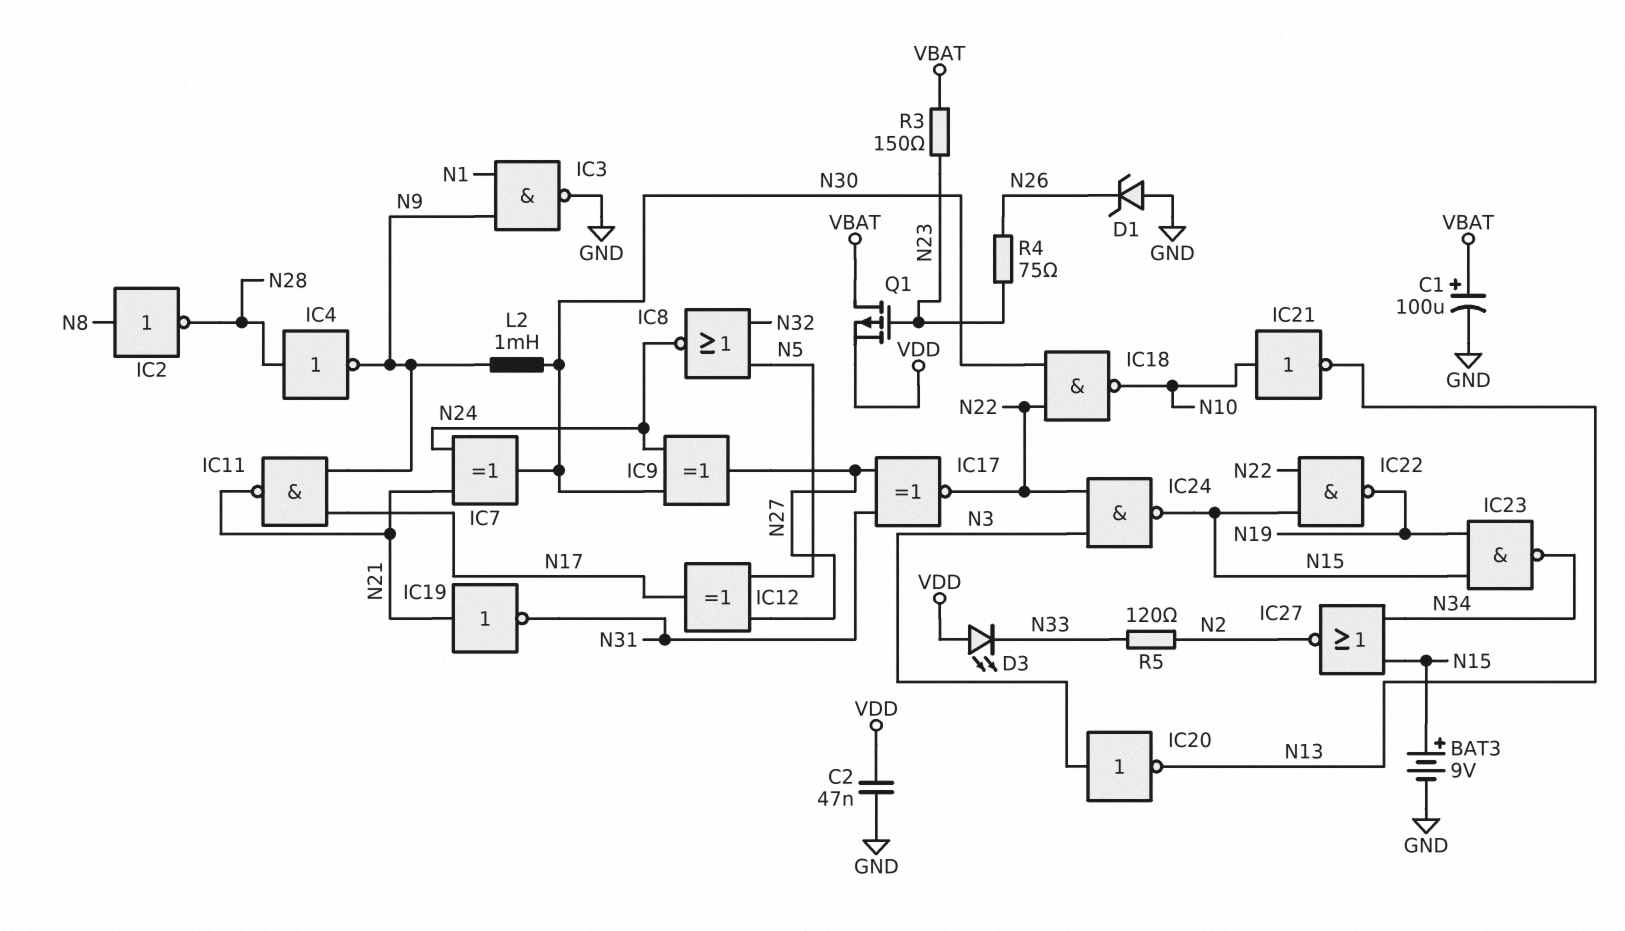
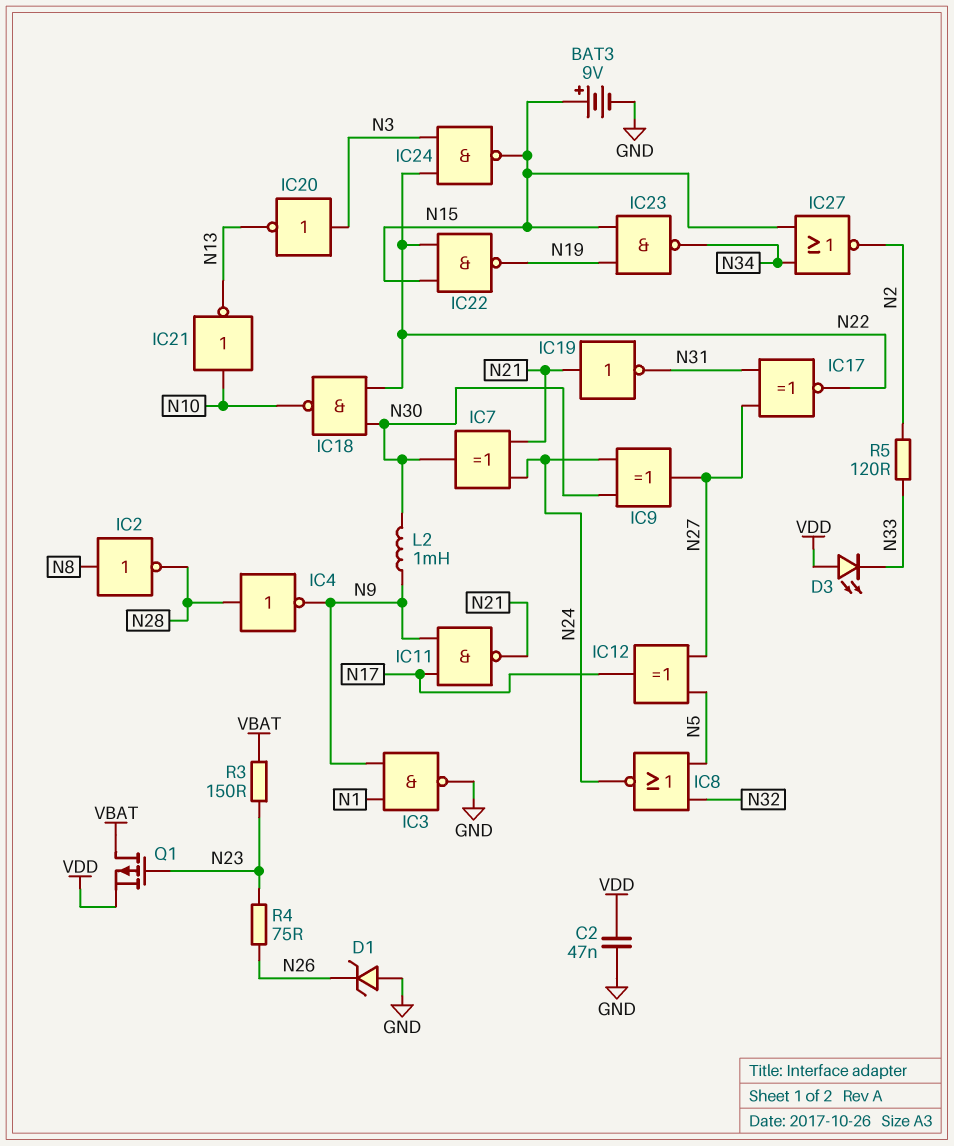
C1: 100uF (plus VBAT, minus GND) -> none

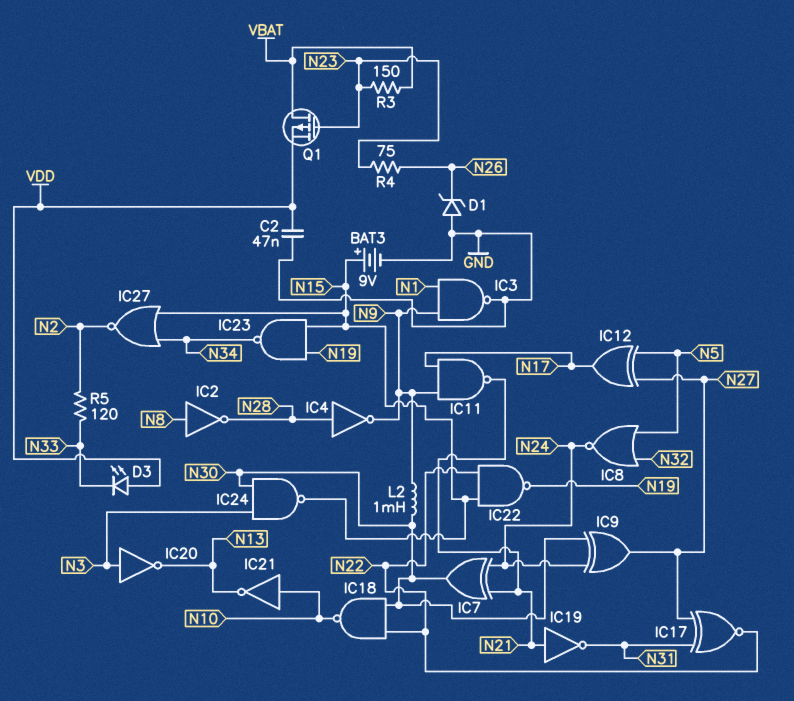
IC24: NAND (in N3, in N22, out N15) -> NAND (in N3, in N30, out N15)

